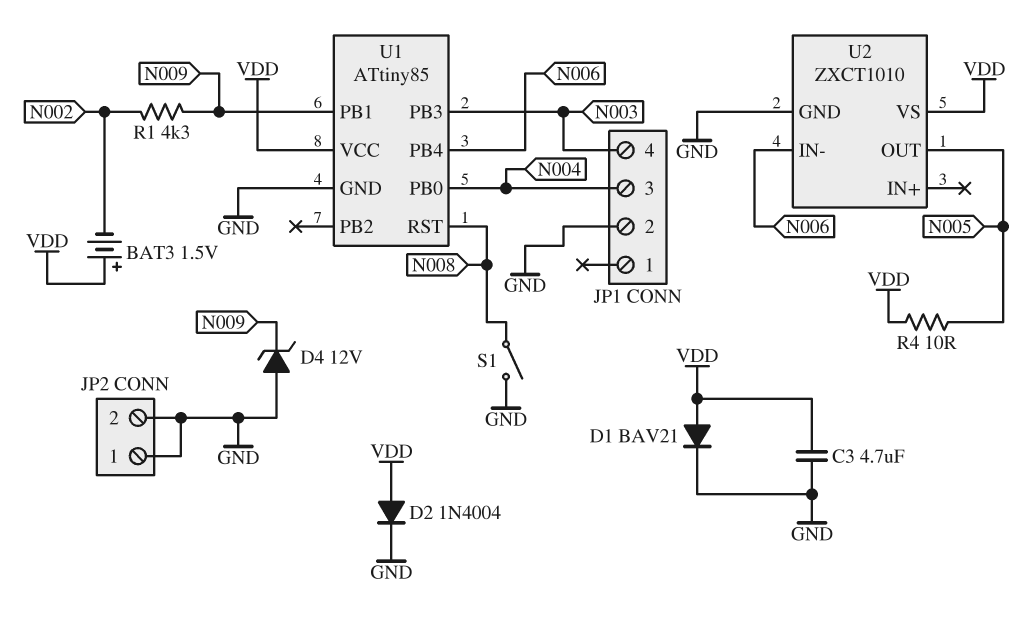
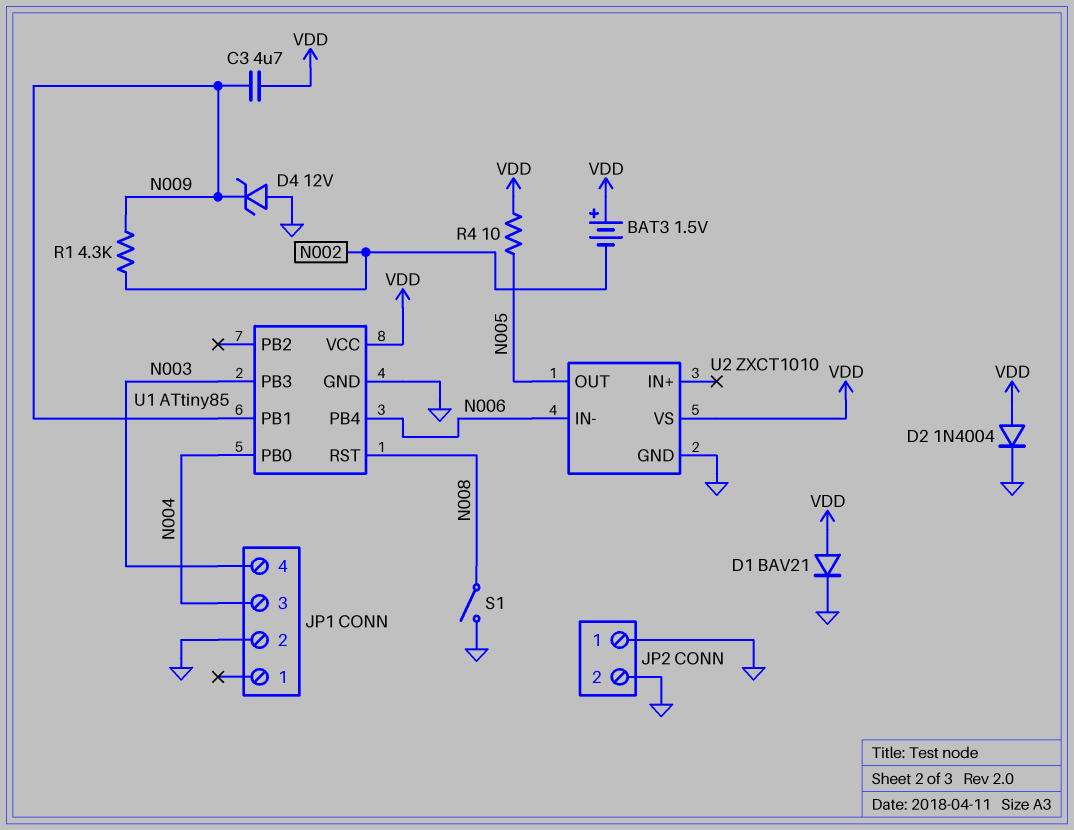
C3: 4.7uF (GND, VDD) -> 4.7uF (N009, VDD)

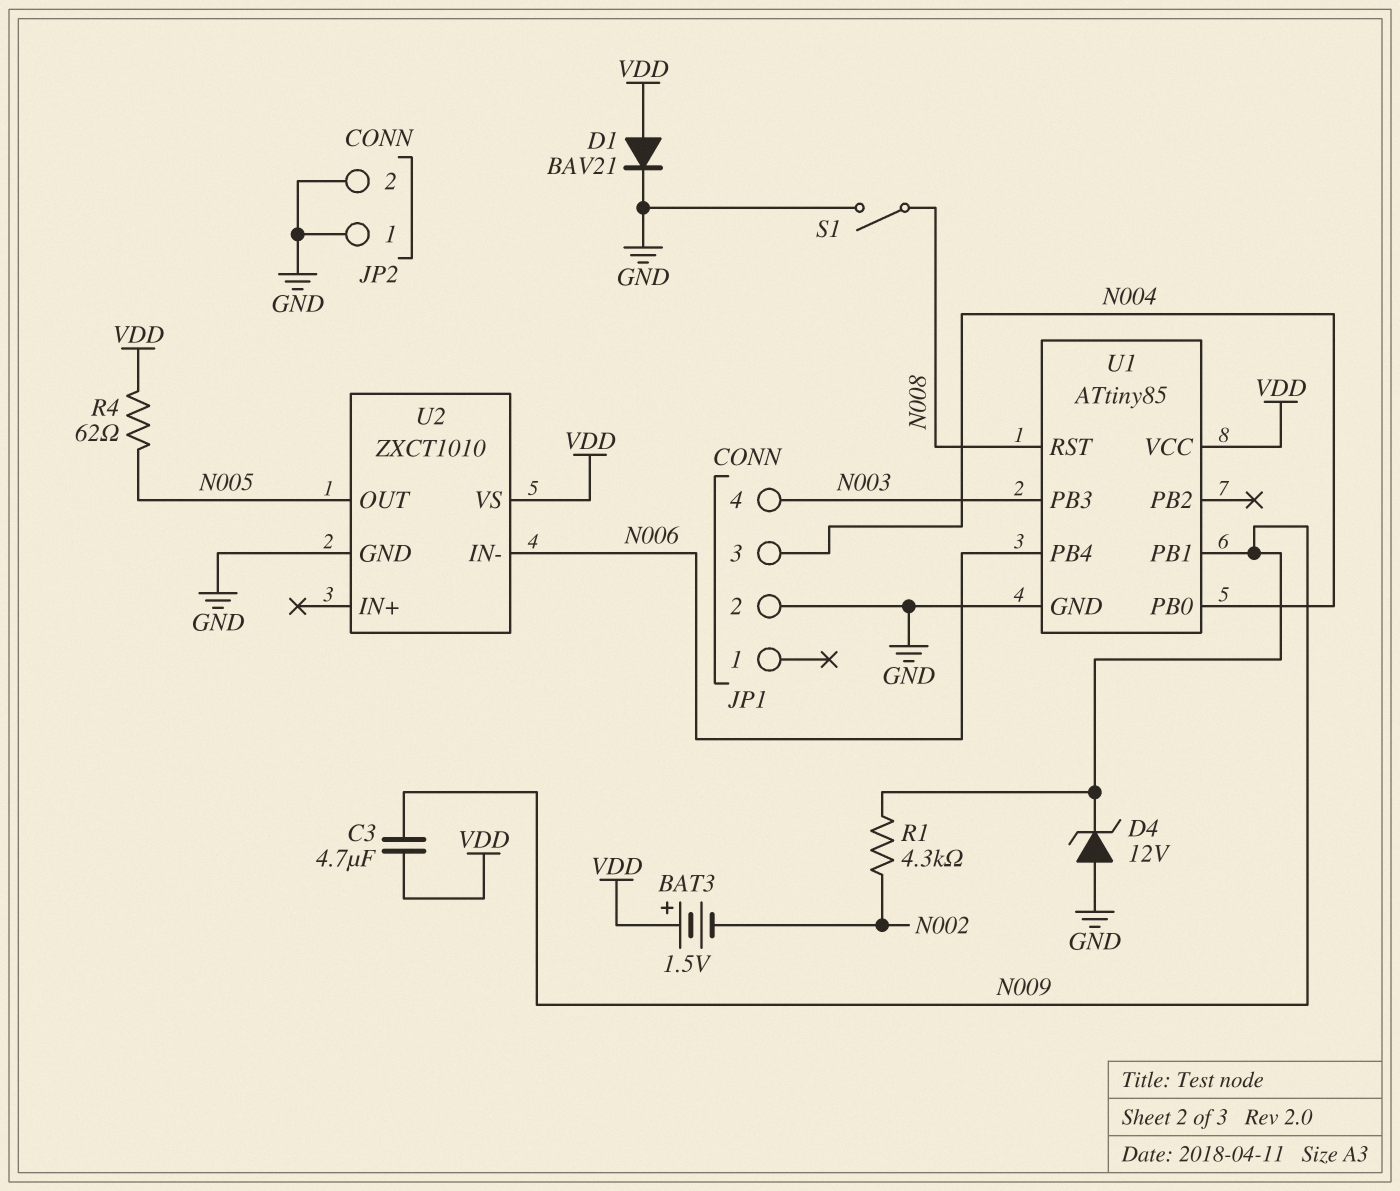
D2: diode 1N4004 (A VDD, K GND) -> none
R4: 10 (N005, VDD) -> 62 (N005, VDD)

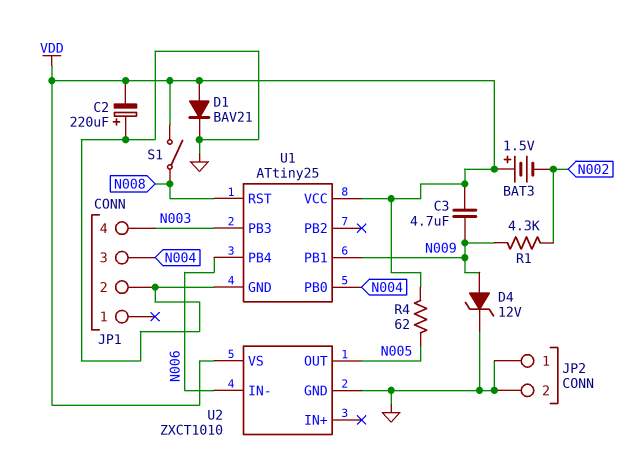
C2: none -> 220uF (plus GND, minus VDD)
D4: zener 12V (A GND, K N009) -> zener 12V (A N009, K GND)
S1: switch (GND, N008) -> switch (N008, VDD)
U1: ATtiny85 -> ATtiny25

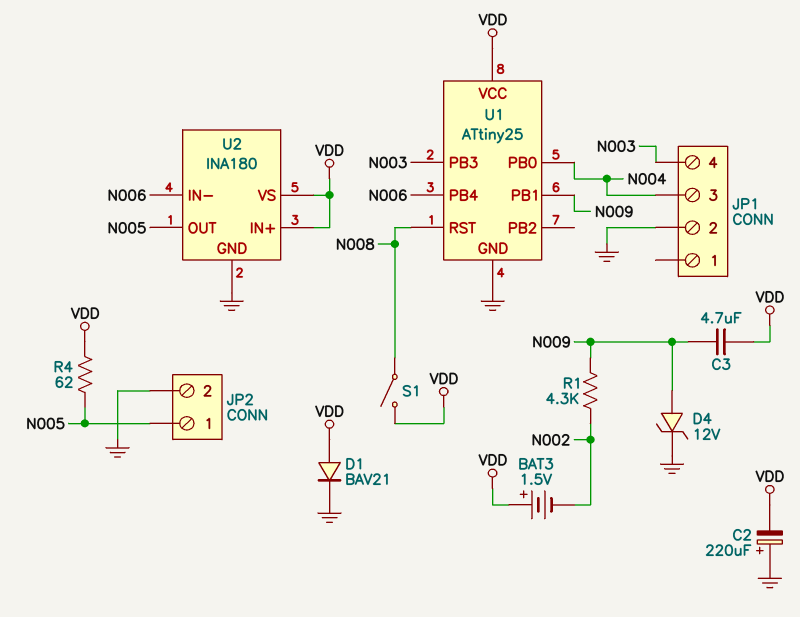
JP2 pin 1: GND -> N005
U2: ZXCT1010 -> INA180
U2 pin IN+: none -> VDD

